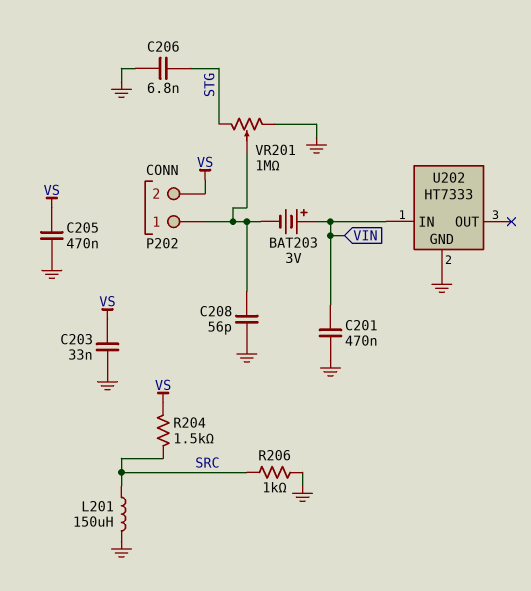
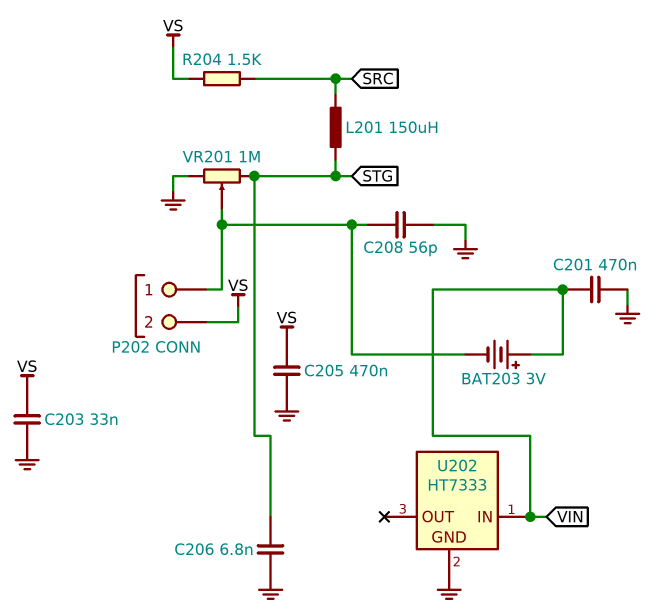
L201: 150uH (GND, SRC) -> 150uH (SRC, STG)
R206: 1k (GND, SRC) -> none

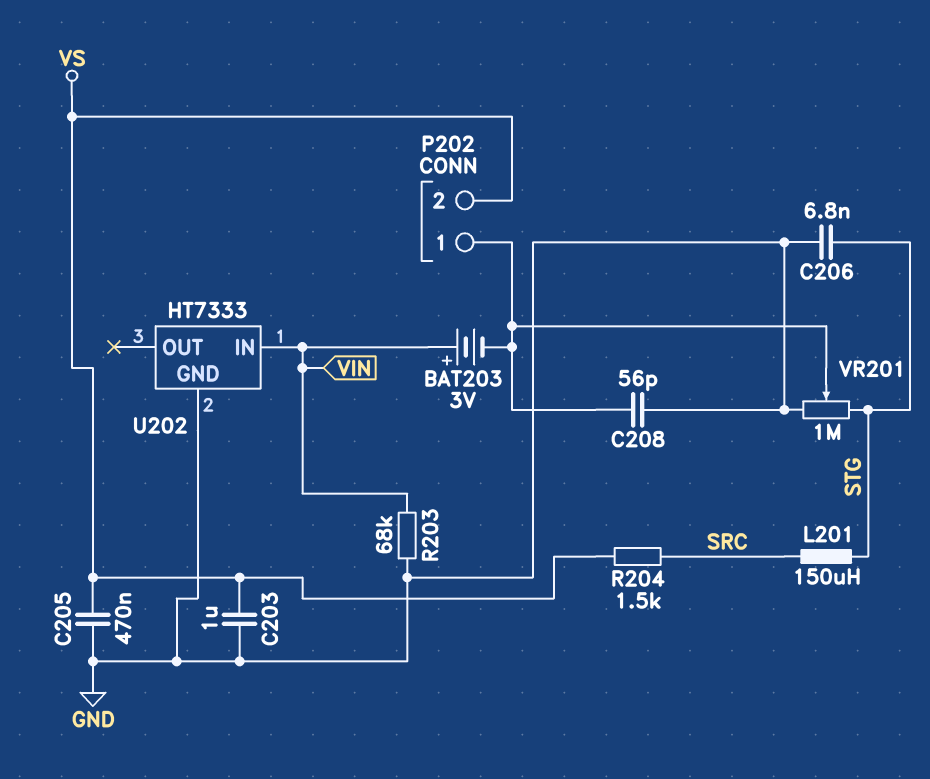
C201: 470nF (GND, VIN) -> none
C203: 33nF (GND, VS) -> 1uF (GND, VS)
R203: none -> 68k (GND, VIN)

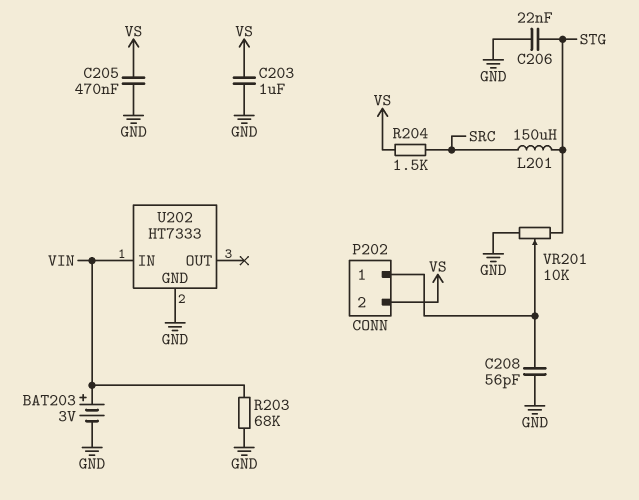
BAT203: 3V (plus VIN, minus P202/1) -> 3V (plus VIN, minus GND)
C206: 6.8nF (GND, STG) -> 22nF (GND, STG)
VR201: 1M (GND, STG, wiper P202/1) -> 10k (GND, STG, wiper P202/1)

